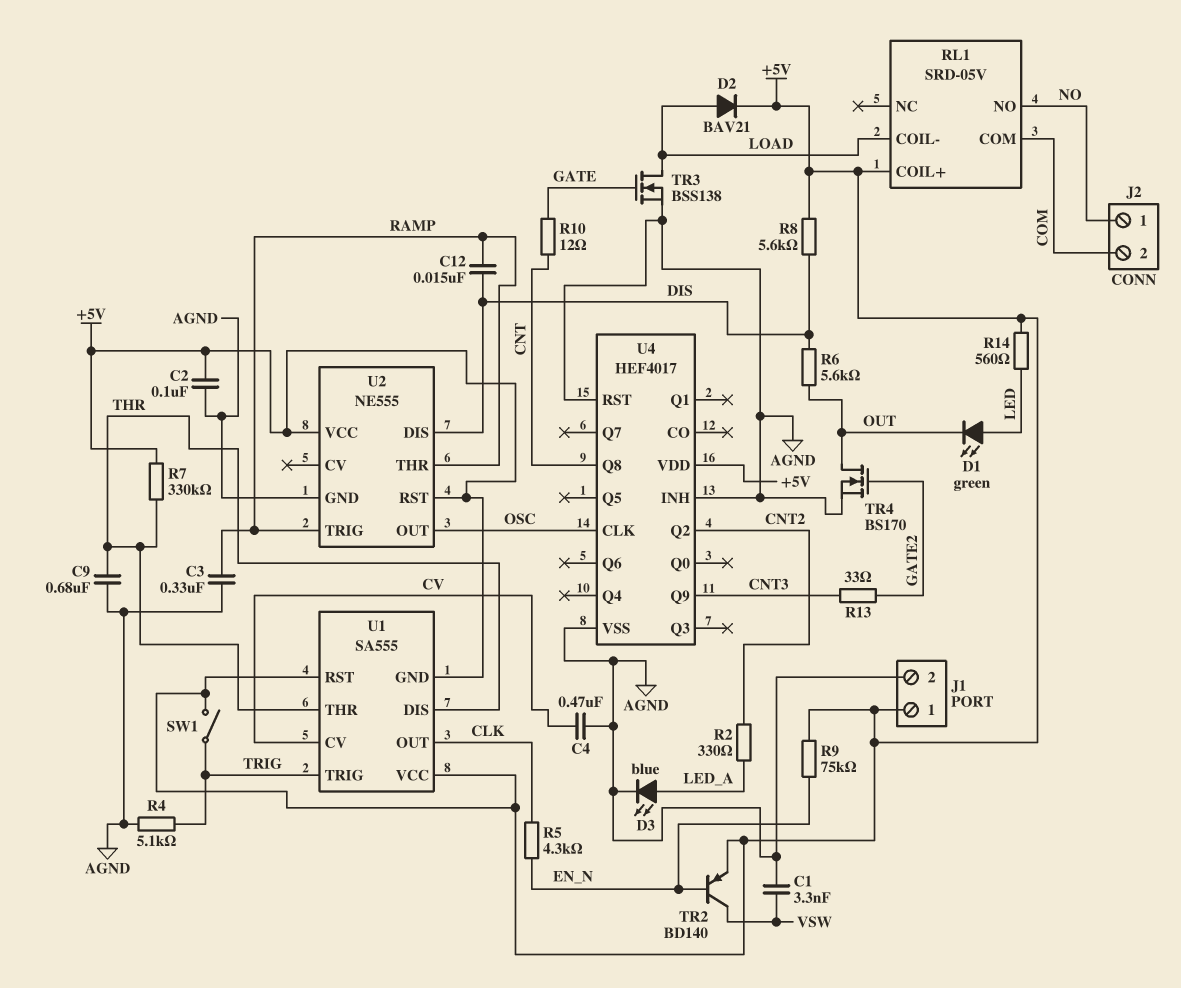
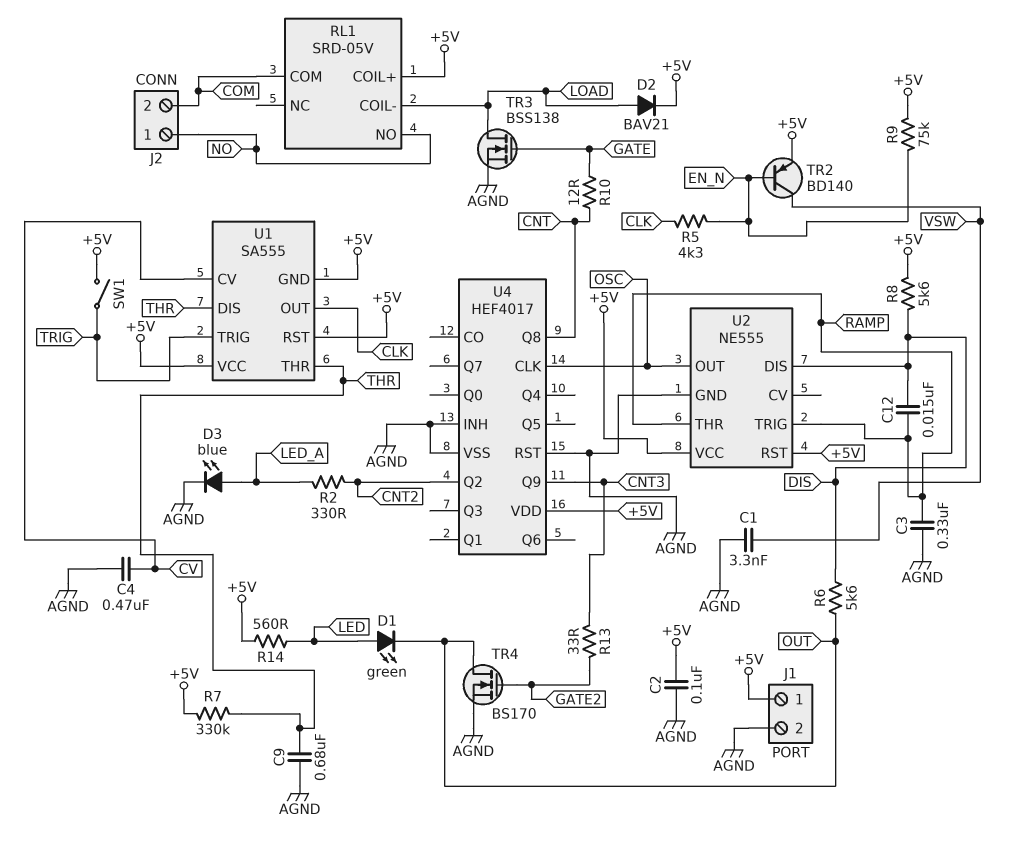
R4: 5.1k (AGND, TRIG) -> none

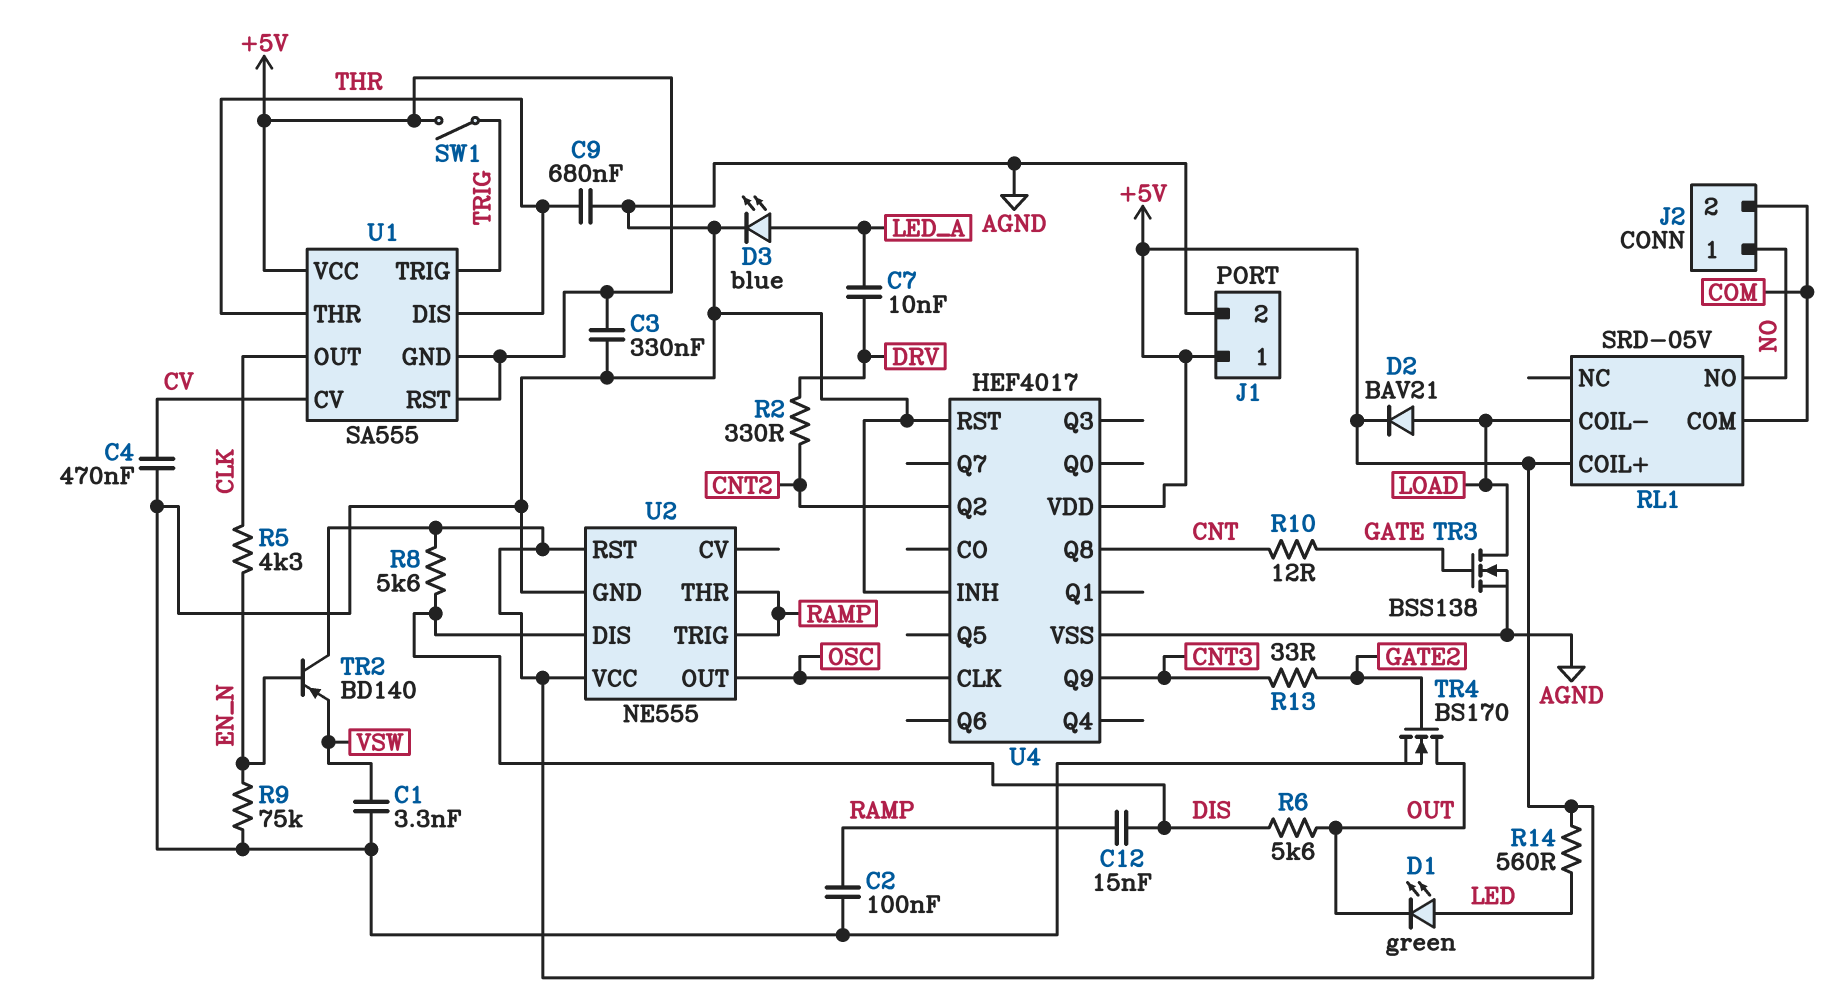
C2: 100nF (+5V, AGND) -> 100nF (AGND, RAMP)
C3: 330nF (AGND, RAMP) -> 330nF (+5V, AGND)
C7: none -> 10nF (DRV, LED_A)
R2: 330 (CNT2, LED_A) -> 330 (CNT2, DRV)
R7: 330k (+5V, THR) -> none
R9: 75k (+5V, EN_N) -> 75k (AGND, EN_N)
TR2: PNP BD140 (B EN_N, C VSW, E +5V) -> PNP BD140 (B EN_N, C +5V, E VSW)

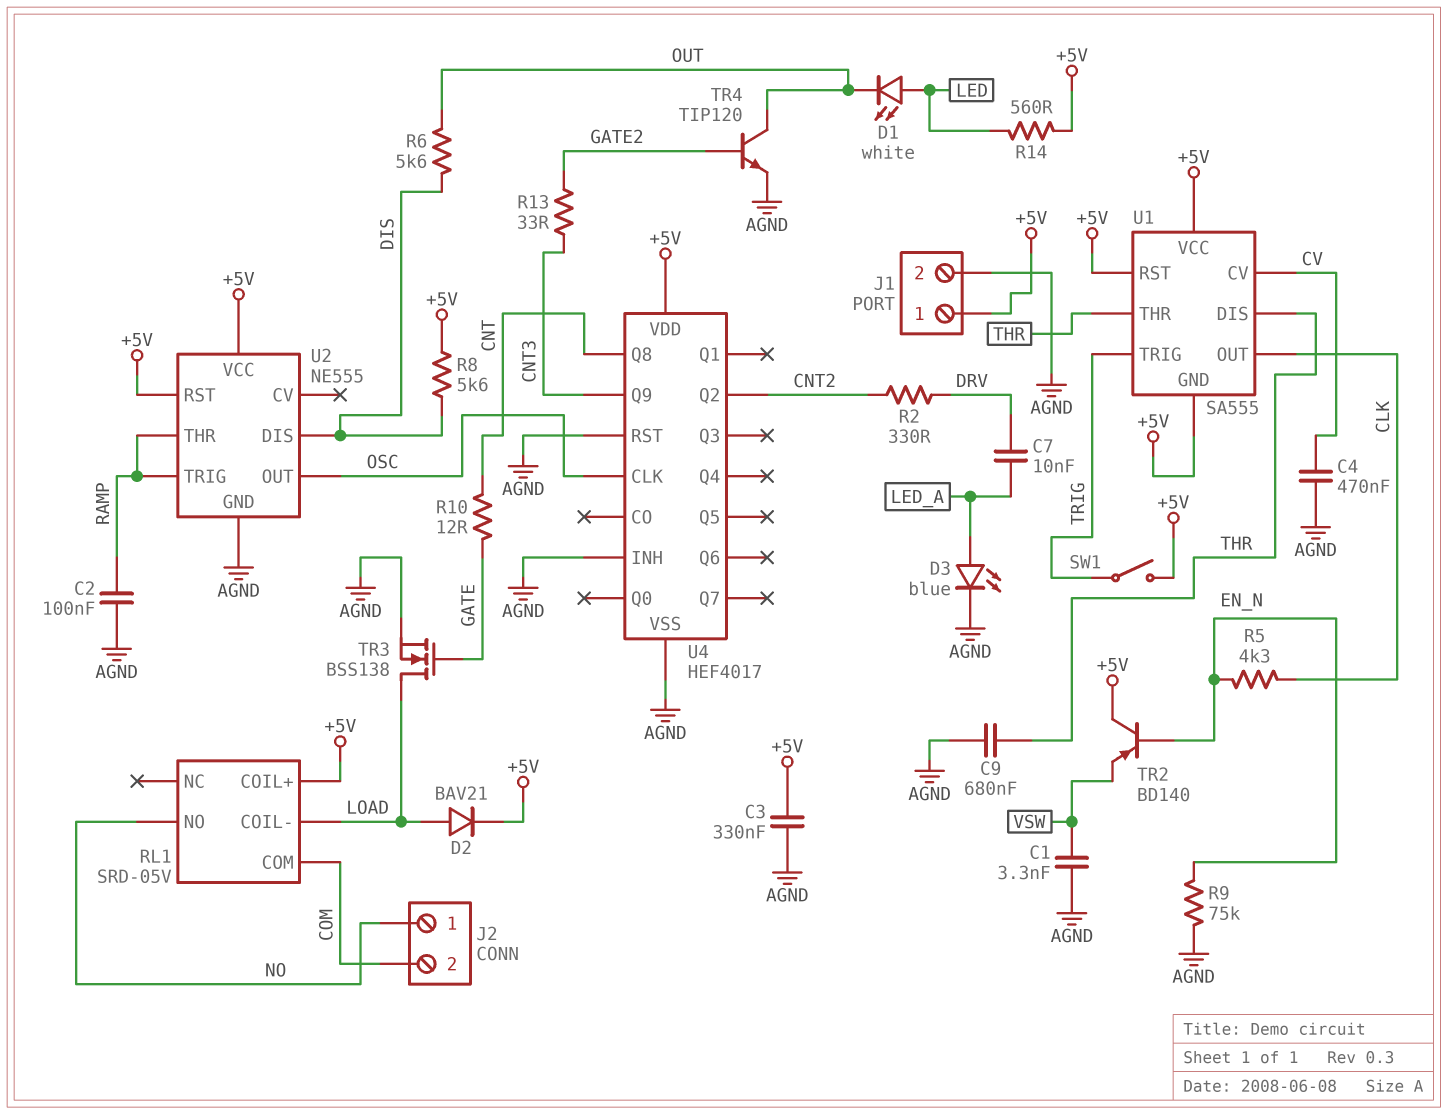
C12: 15nF (DIS, RAMP) -> none
D1: LED green (A LED, K OUT) -> LED white (A LED, K OUT)
TR4: NMOS BS170 (G GATE2, D OUT, S AGND) -> NPN TIP120 (B GATE2, C OUT, E AGND)

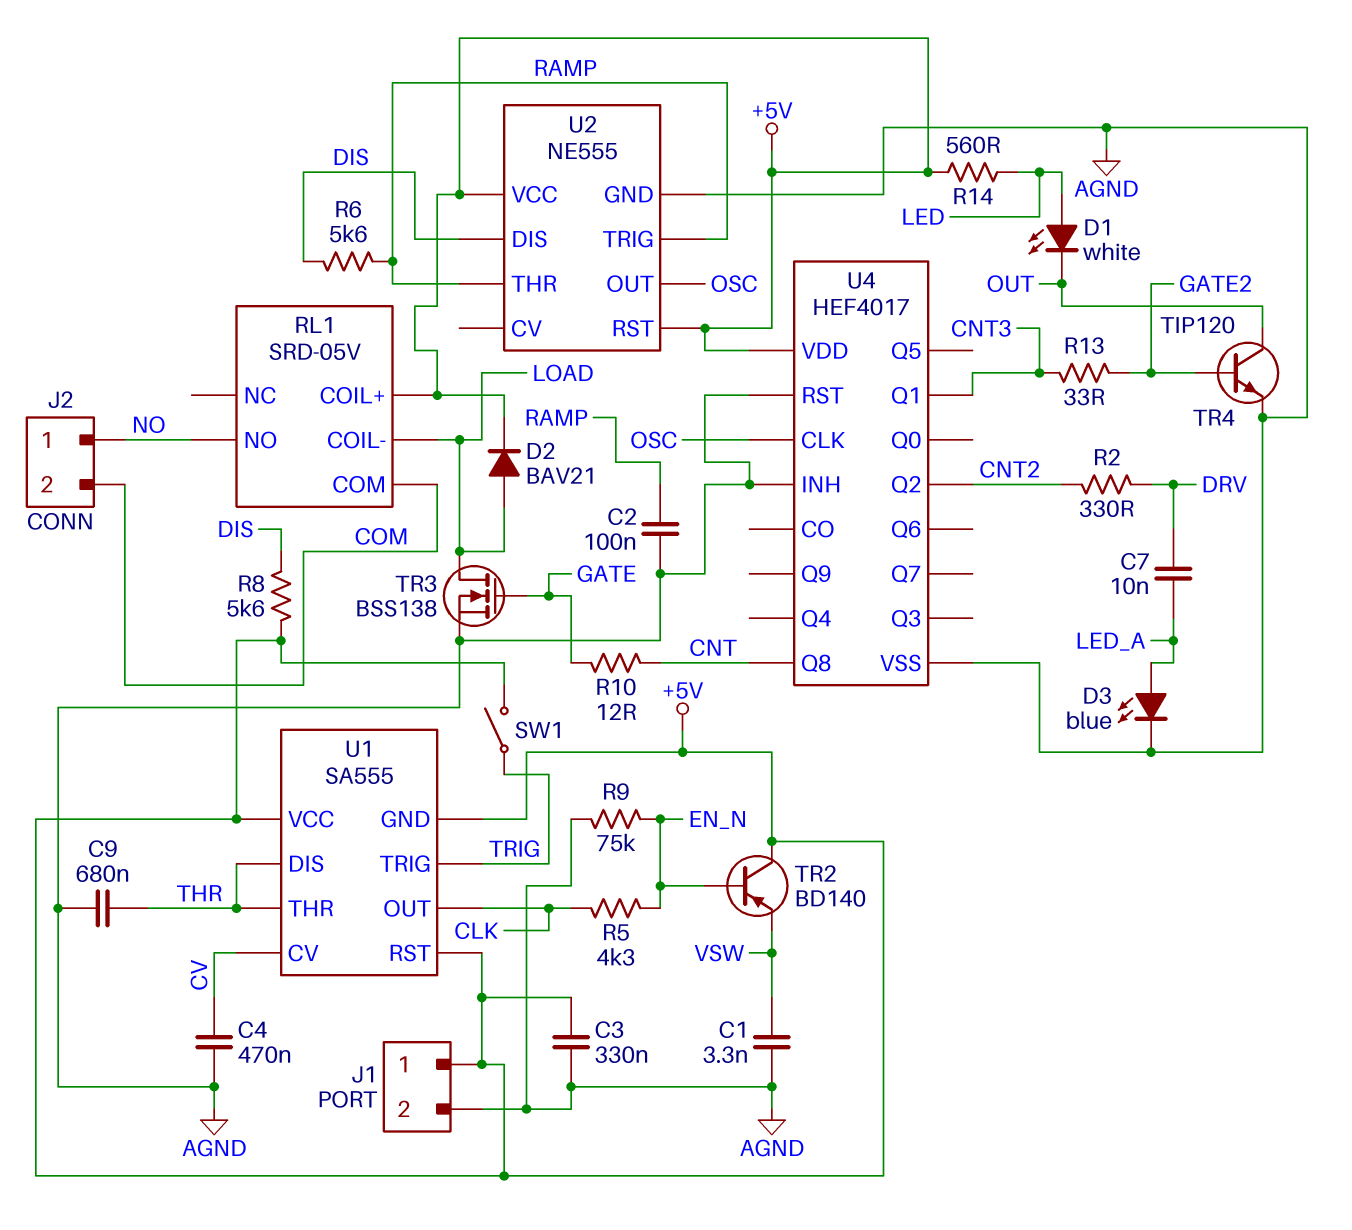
R6: 5.6k (DIS, OUT) -> 5.6k (DIS, RAMP)
U4 pin Q1: none -> CNT3
U4 pin Q9: CNT3 -> none

